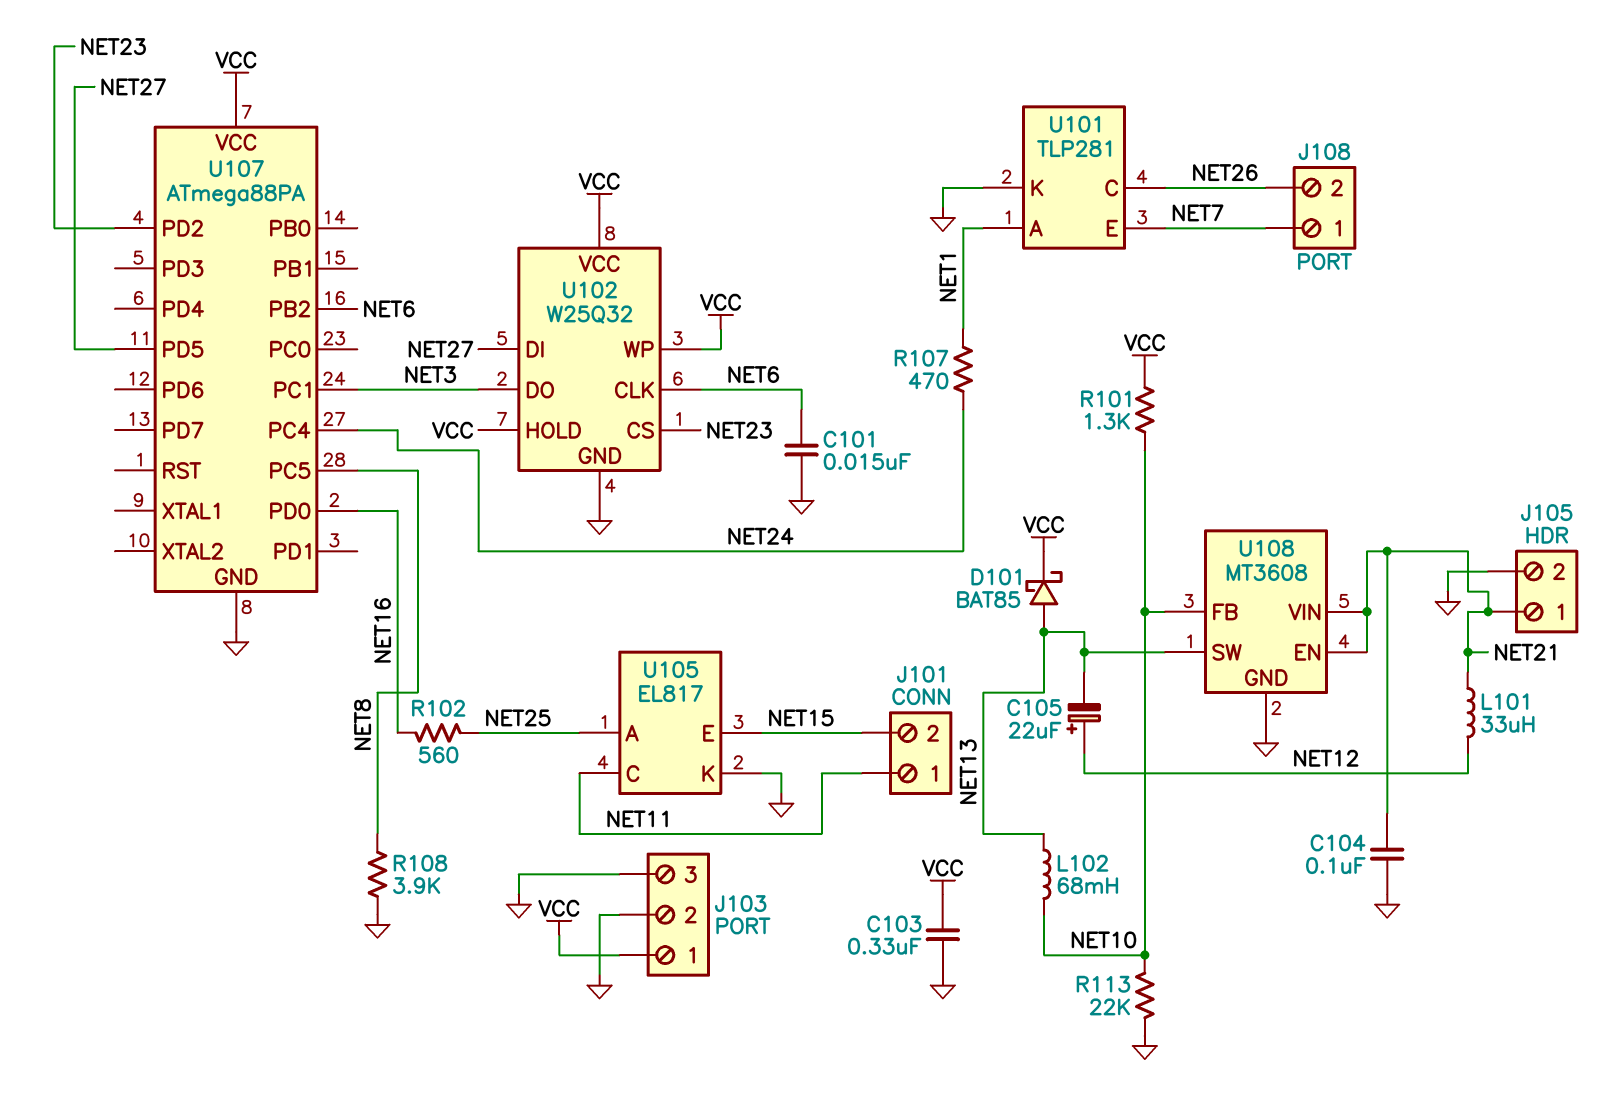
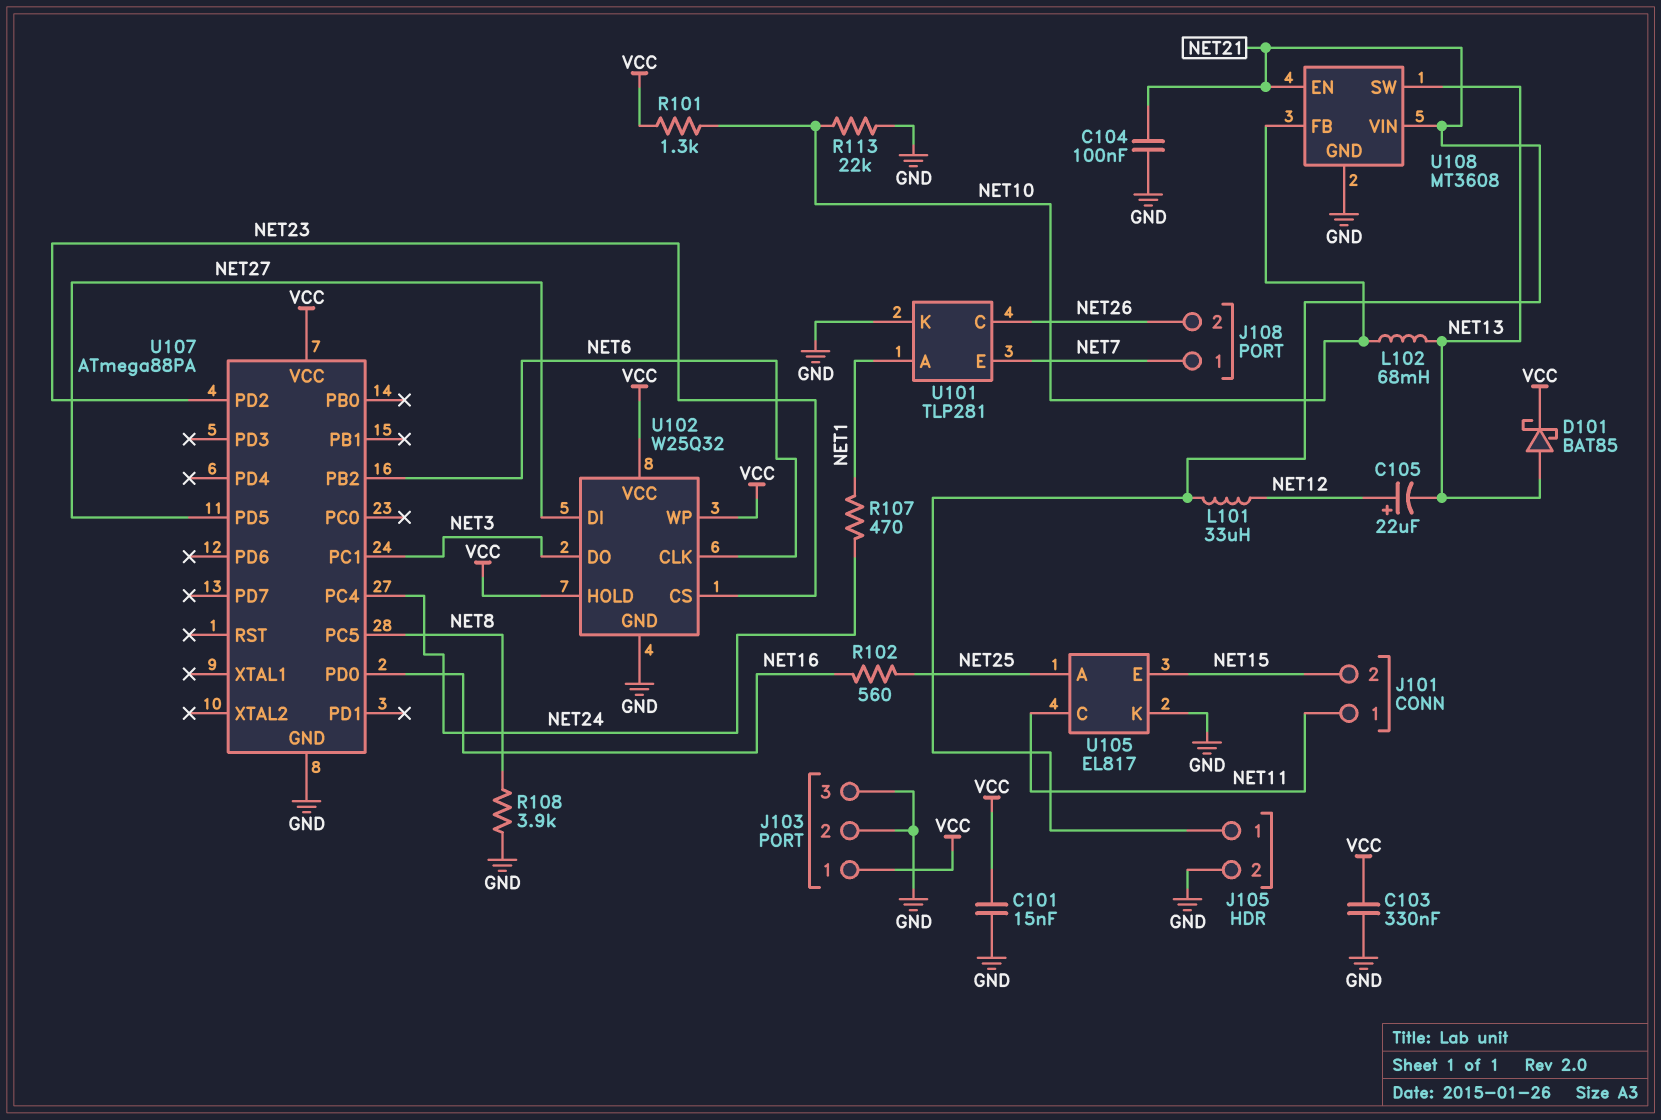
C101: 15nF (GND, NET6) -> 15nF (GND, VCC)

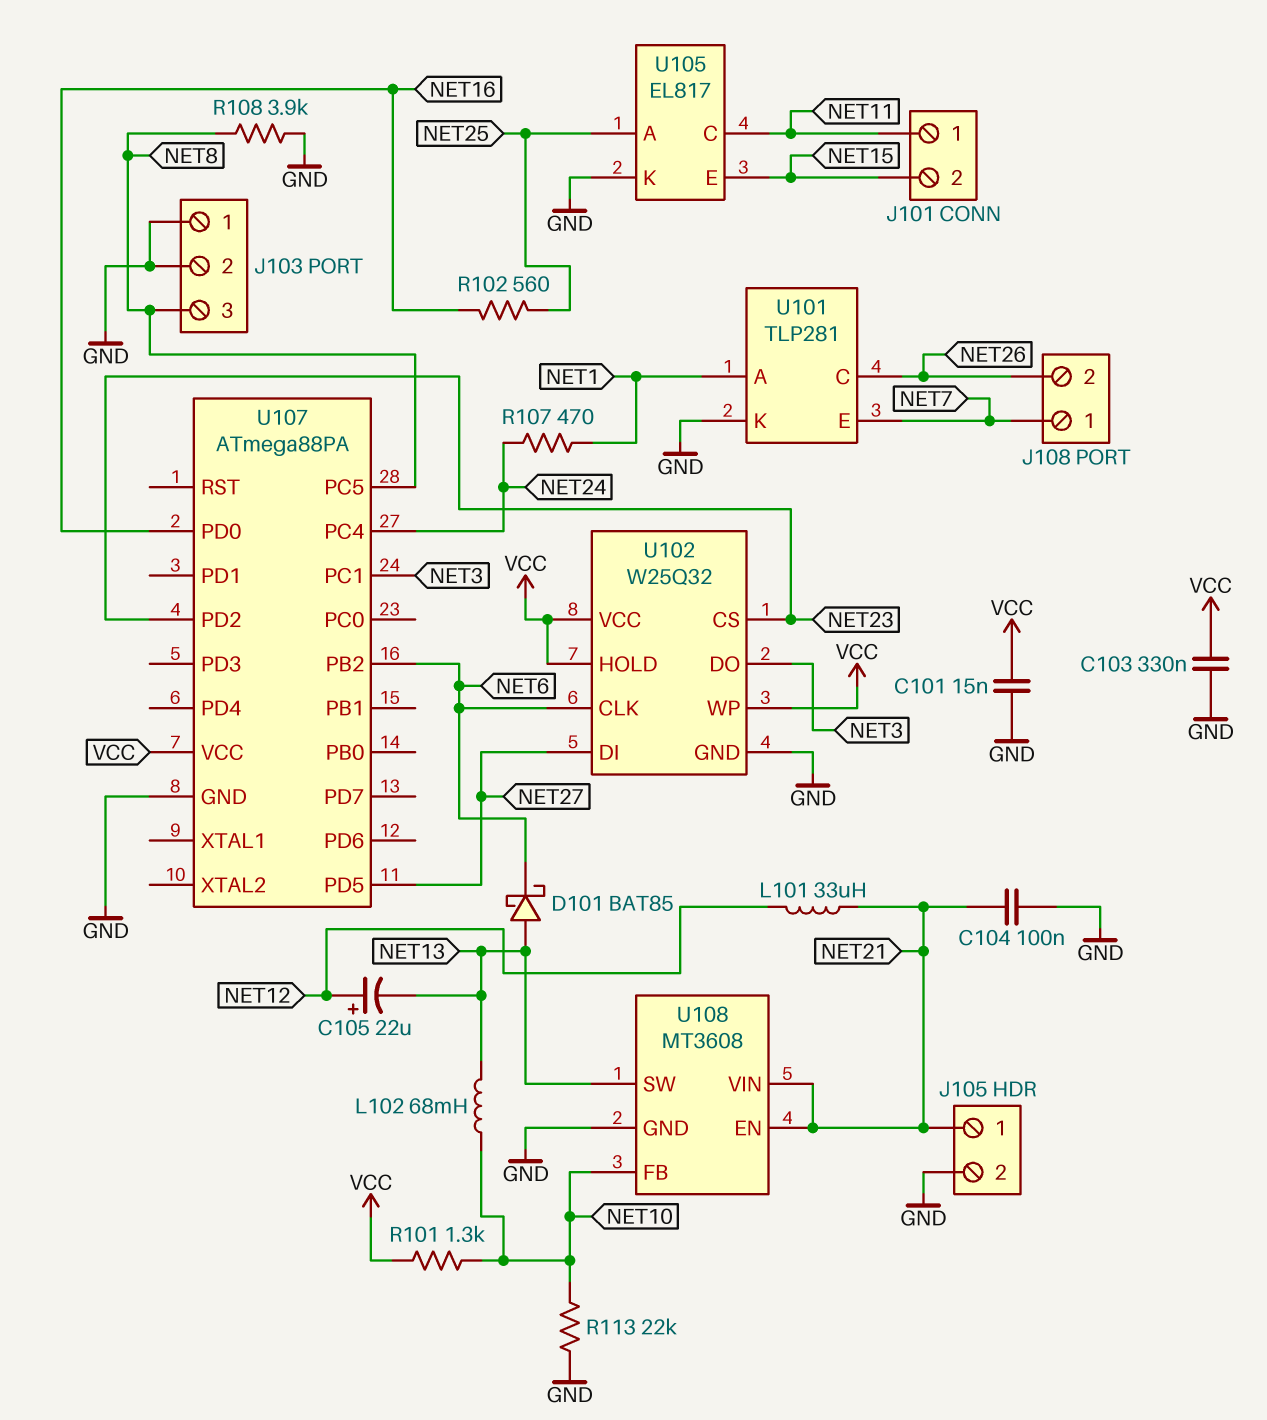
D101: schottky BAT85 (A NET13, K VCC) -> schottky BAT85 (A NET13, K NET6)
J103 pin 1: VCC -> GND
J103 pin 3: GND -> NET8

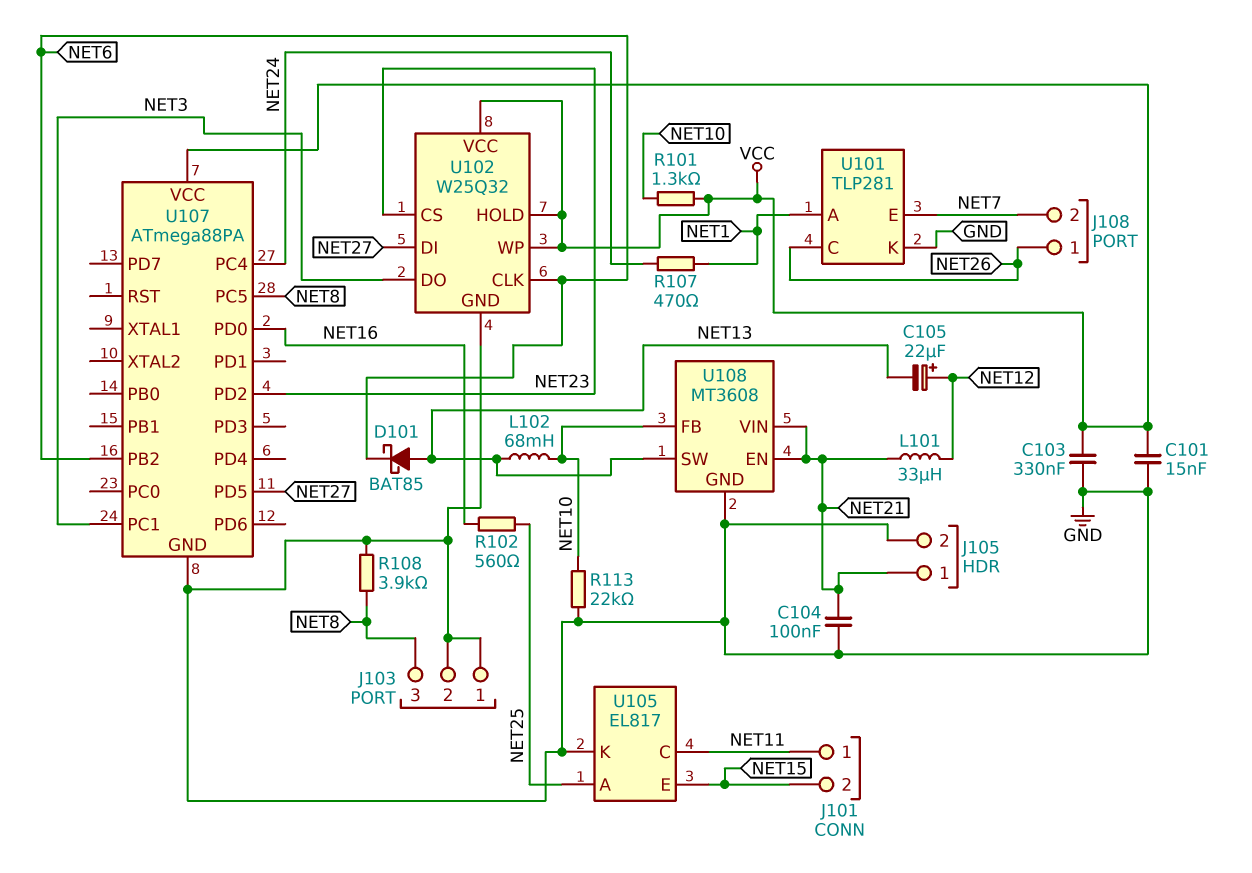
J108 pin 1: NET7 -> NET26
J108 pin 2: NET26 -> NET7

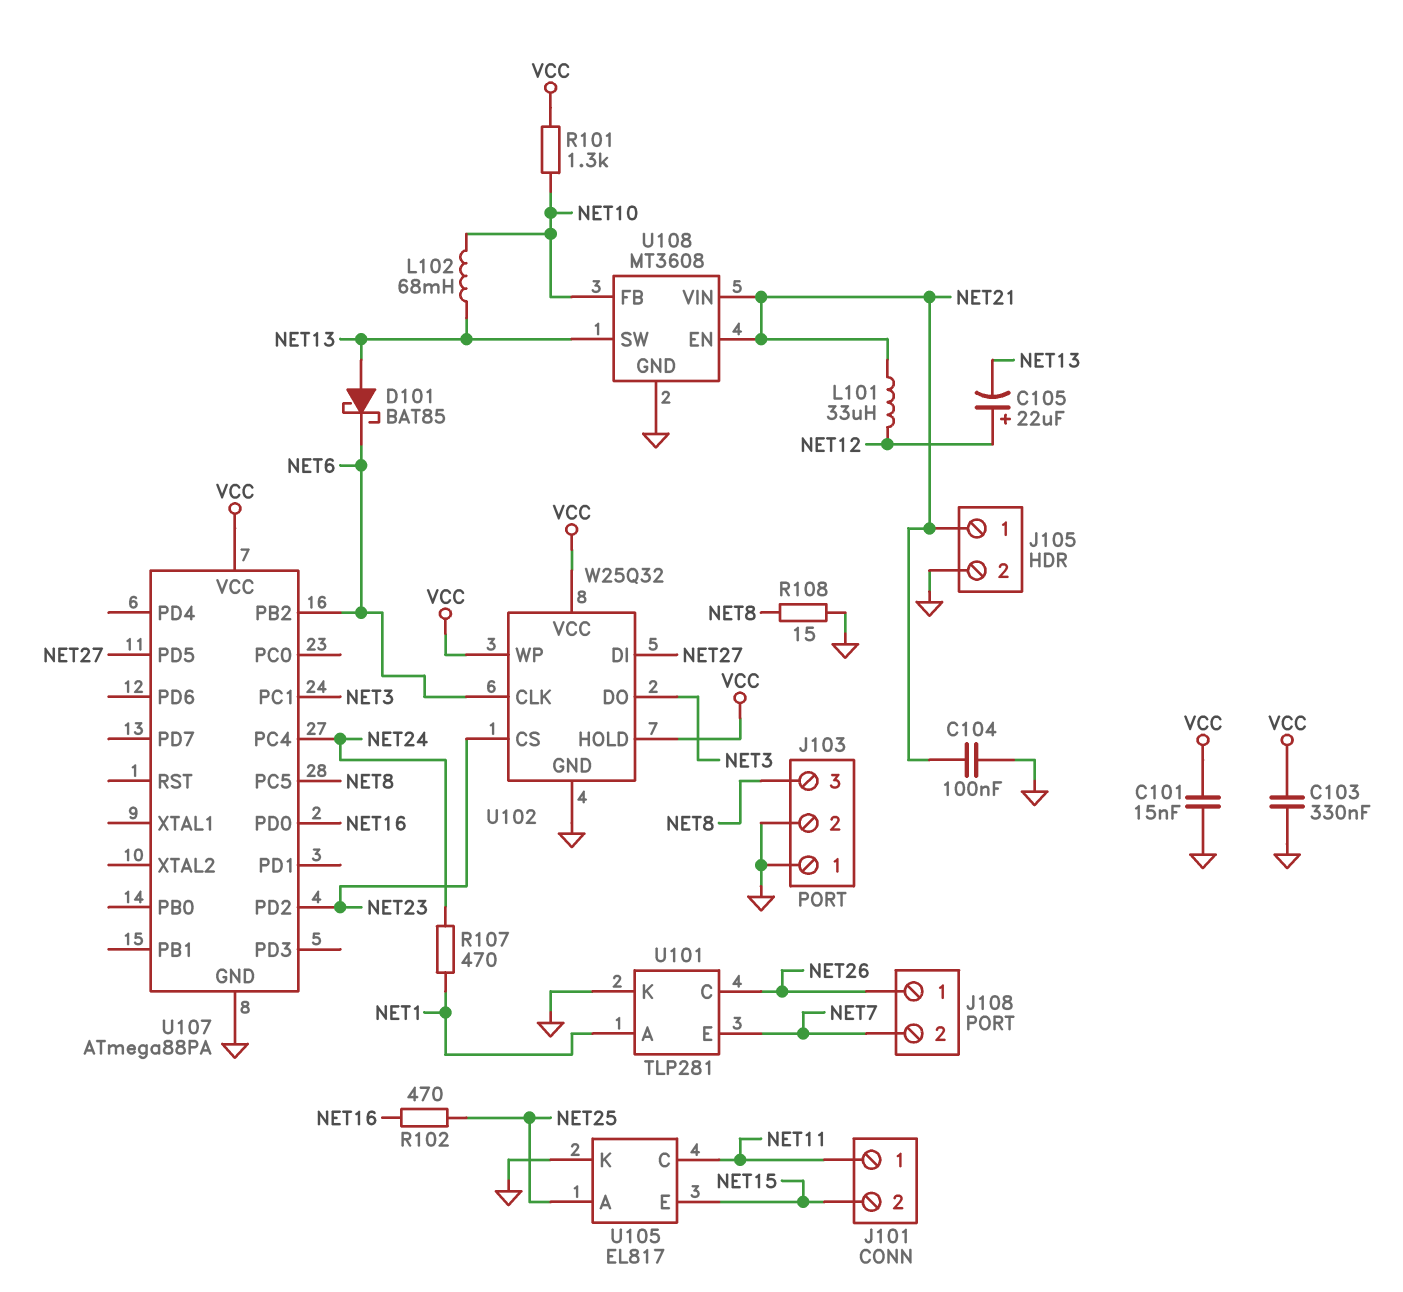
R102: 560 (NET16, NET25) -> 470 (NET16, NET25)
R108: 3.9k (GND, NET8) -> 15 (GND, NET8)
R113: 22k (GND, NET10) -> none

